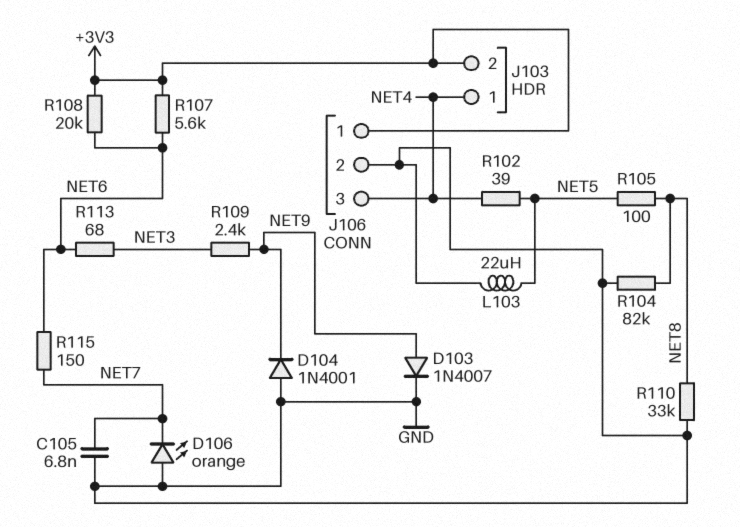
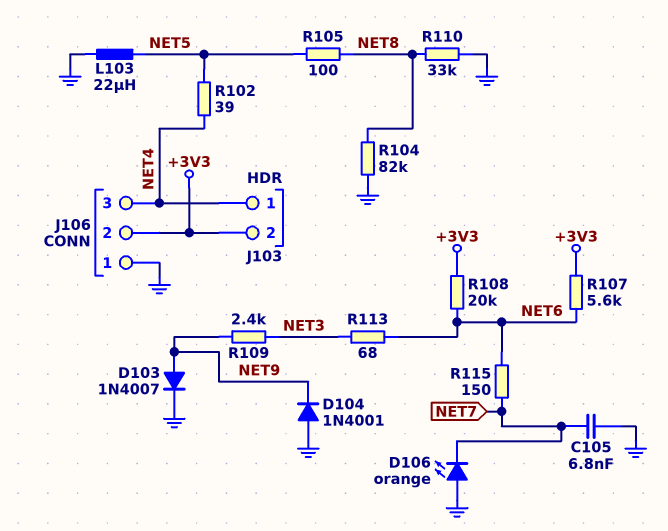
J106 pin 1: +3V3 -> GND
J106 pin 2: GND -> +3V3

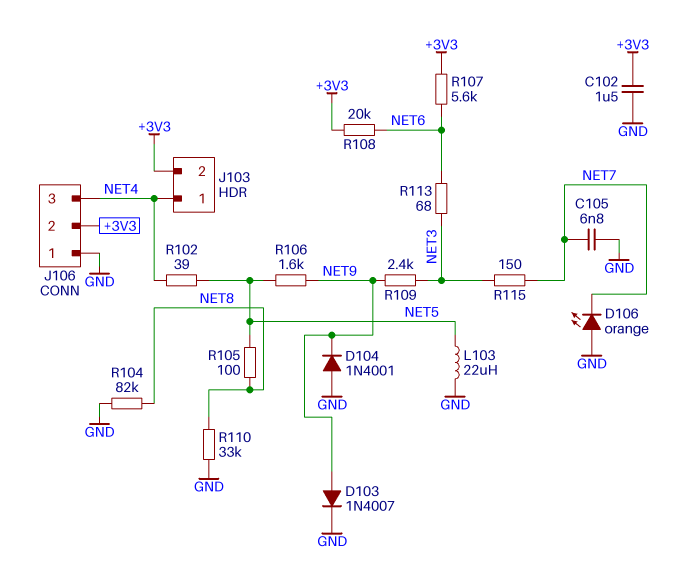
C102: none -> 1.5uF (+3V3, GND)
R106: none -> 1.6k (NET5, NET9)
R115: 150 (NET6, NET7) -> 150 (NET3, NET7)

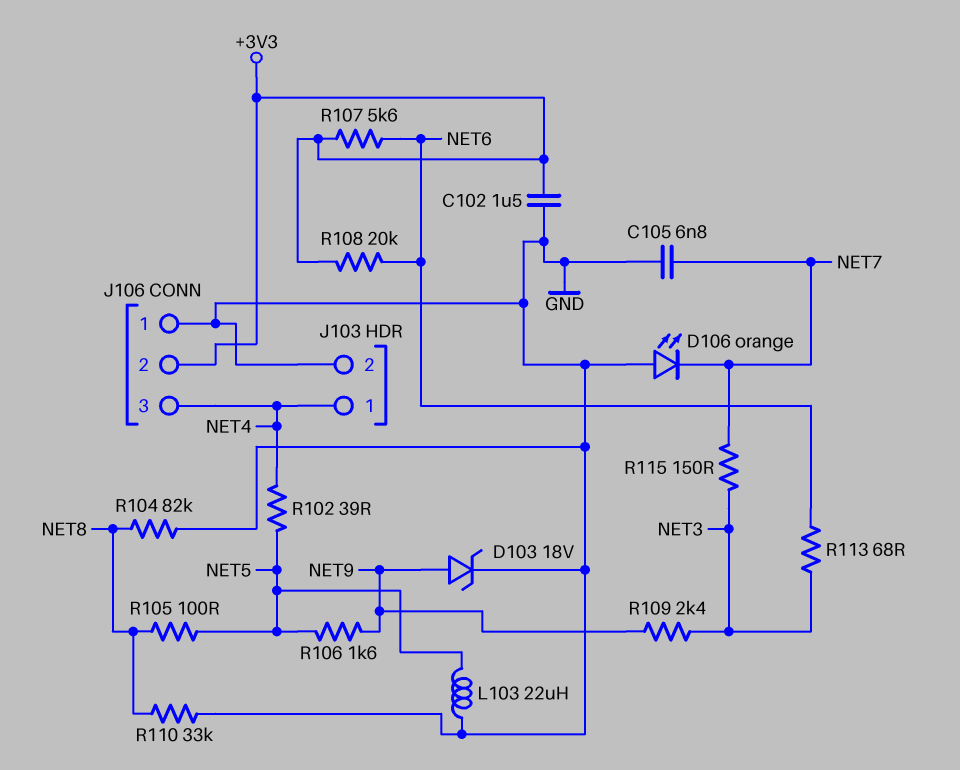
D103: diode 1N4007 (A NET9, K GND) -> zener 18V (A NET9, K GND)
D104: diode 1N4001 (A GND, K NET9) -> none
J103 pin 2: +3V3 -> GND

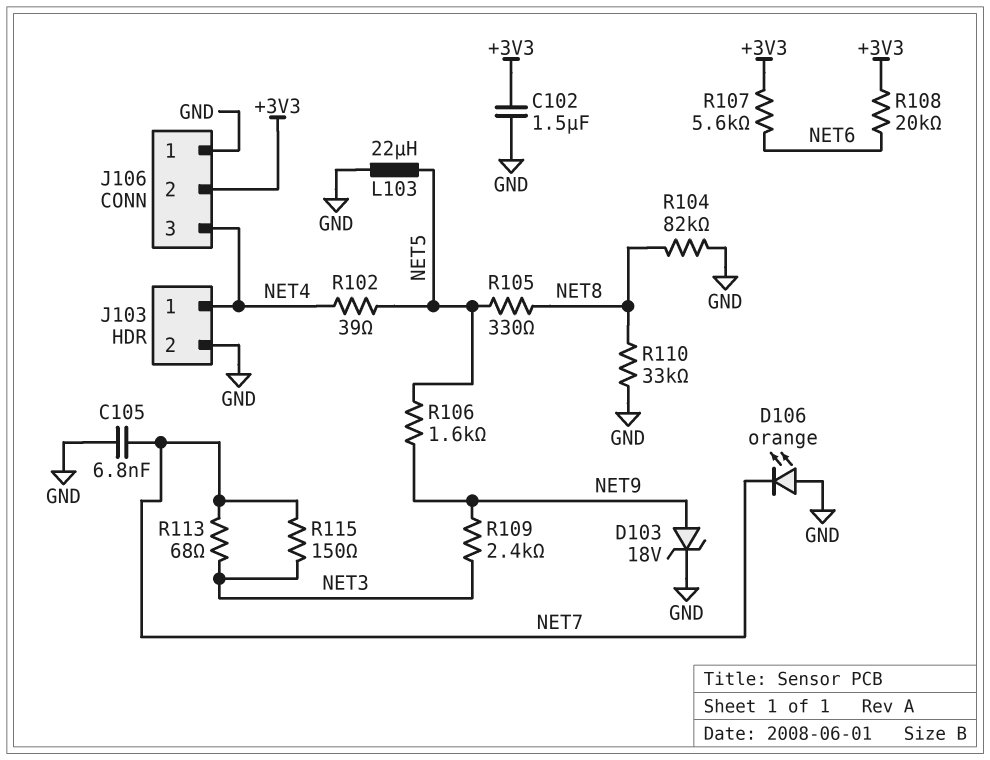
R105: 100 (NET5, NET8) -> 330 (NET5, NET8)
R113: 68 (NET3, NET6) -> 68 (NET3, NET7)

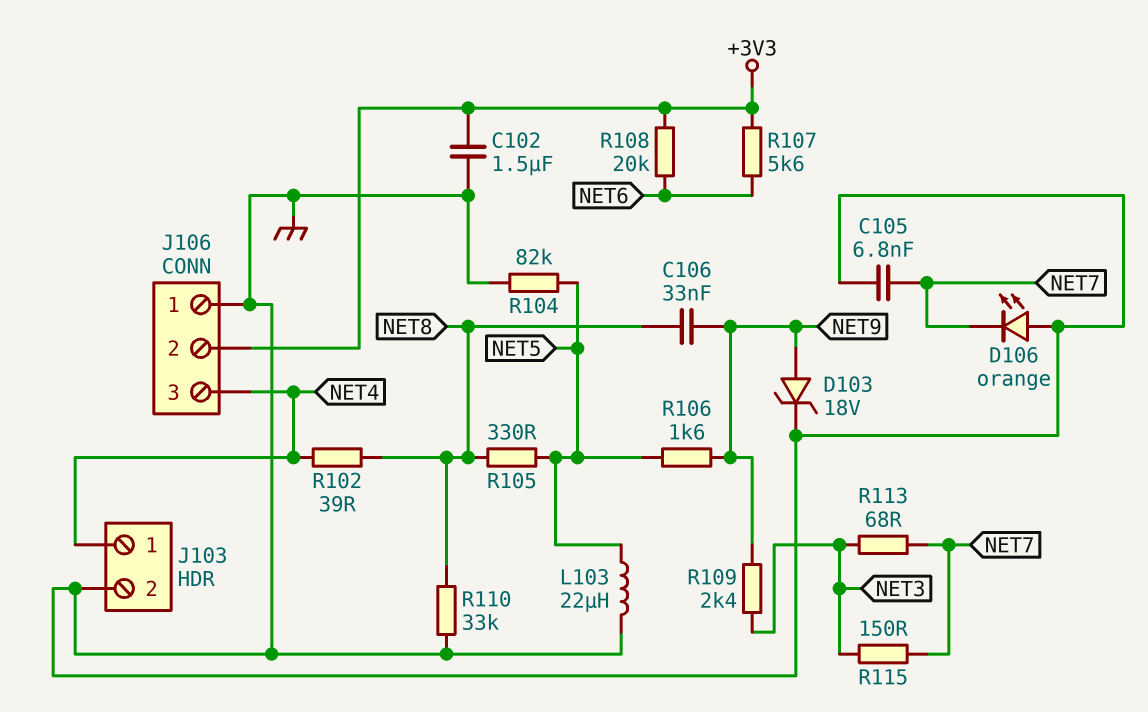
C106: none -> 33nF (NET8, NET9)
R102: 39 (NET4, NET5) -> 39 (NET4, NET8)
R104: 82k (GND, NET8) -> 82k (GND, NET5)

